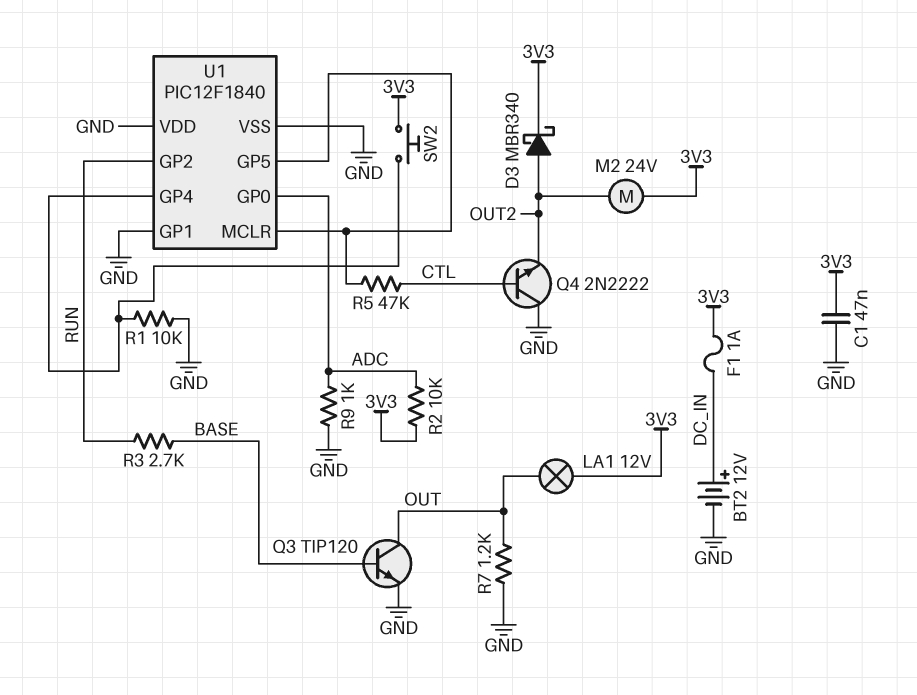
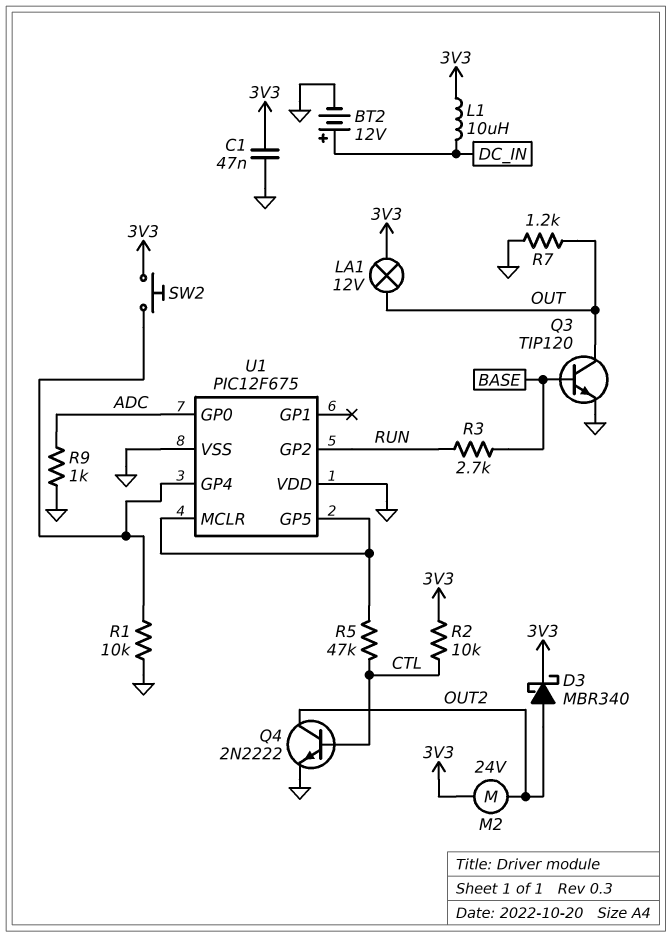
F1: 1A (3V3, DC_IN) -> none
L1: none -> 10uH (3V3, DC_IN)
Q4: NPN 2N2222 (B CTL, C GND, E OUT2) -> NPN 2N2222 (B CTL, C OUT2, E GND)
R2: 10k (3V3, ADC) -> 10k (3V3, CTL)
U1: PIC12F1840 -> PIC12F675
U1 pin GP1: GND -> none

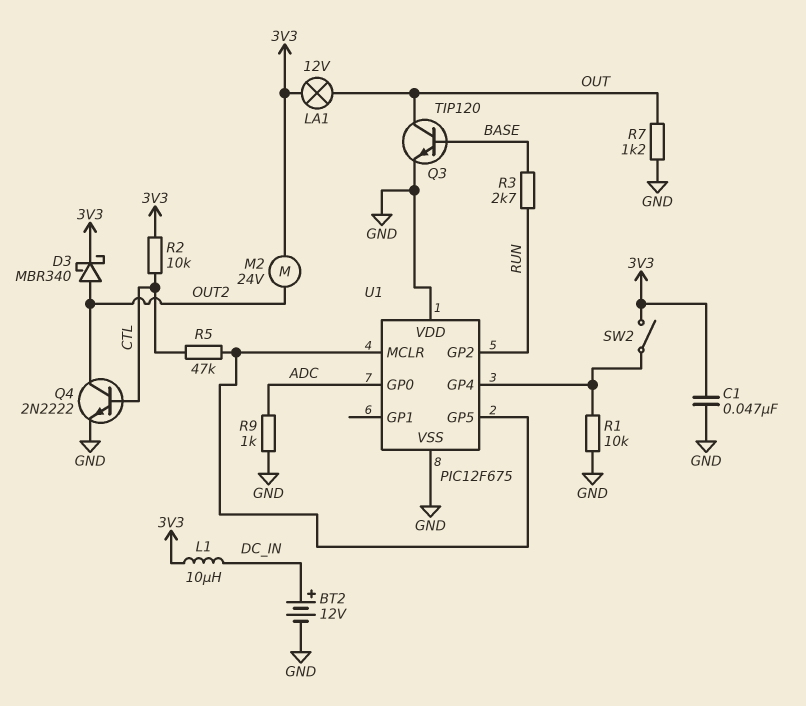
SW2: button (3V3, U1/GP4) -> switch (3V3, U1/GP4)

